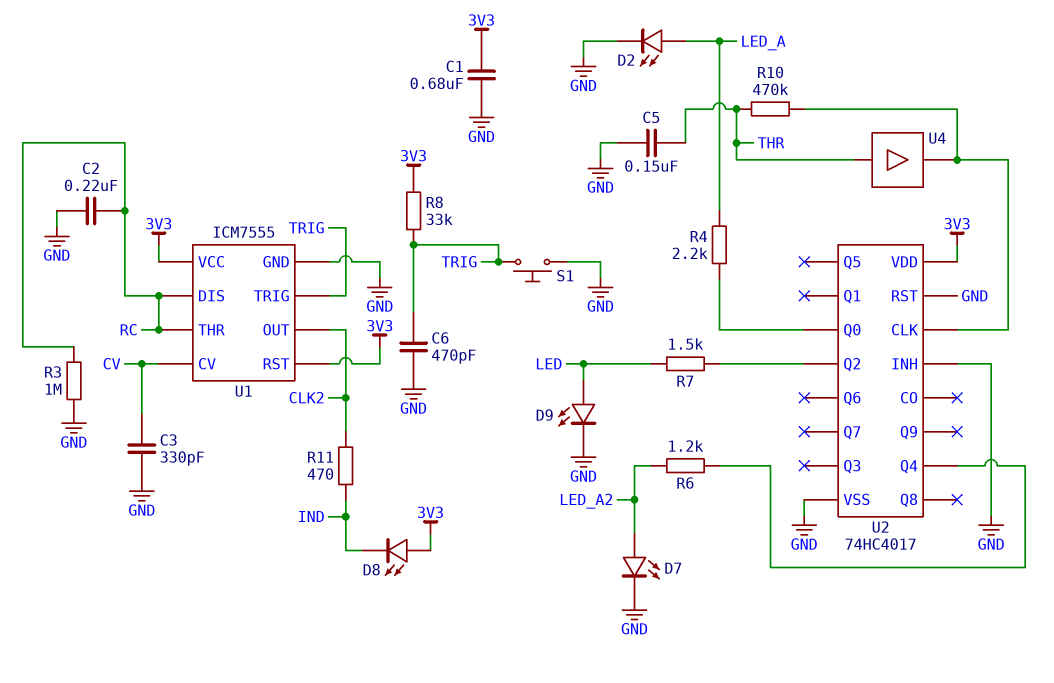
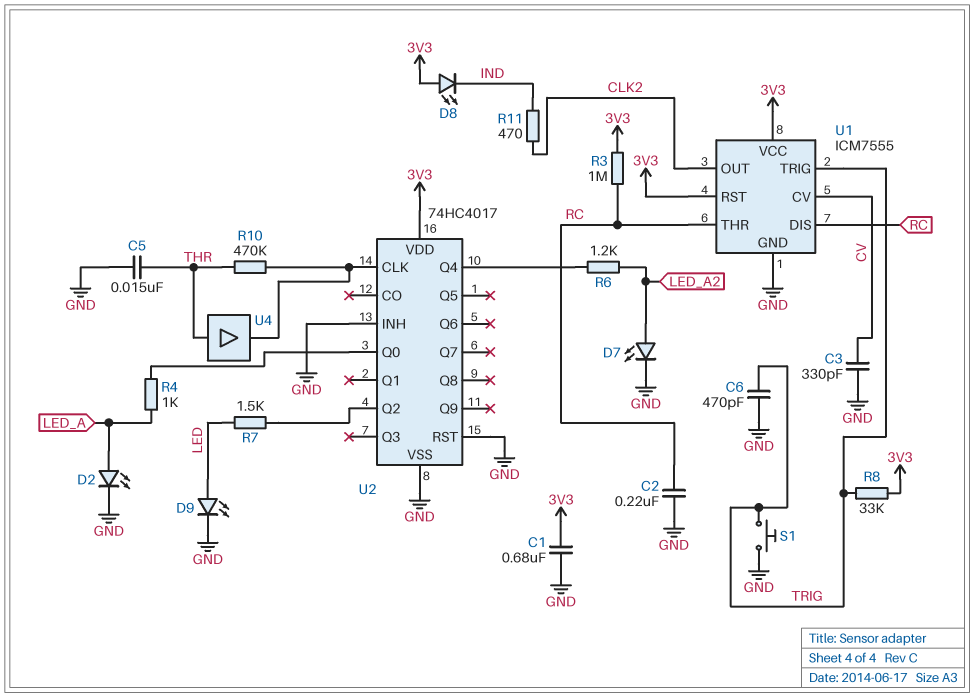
C5: 150nF (GND, THR) -> 15nF (GND, THR)
R3: 1M (GND, RC) -> 1M (3V3, RC)
R4: 2.2k (LED_A, U2/Q0) -> 1k (LED_A, U2/Q0)

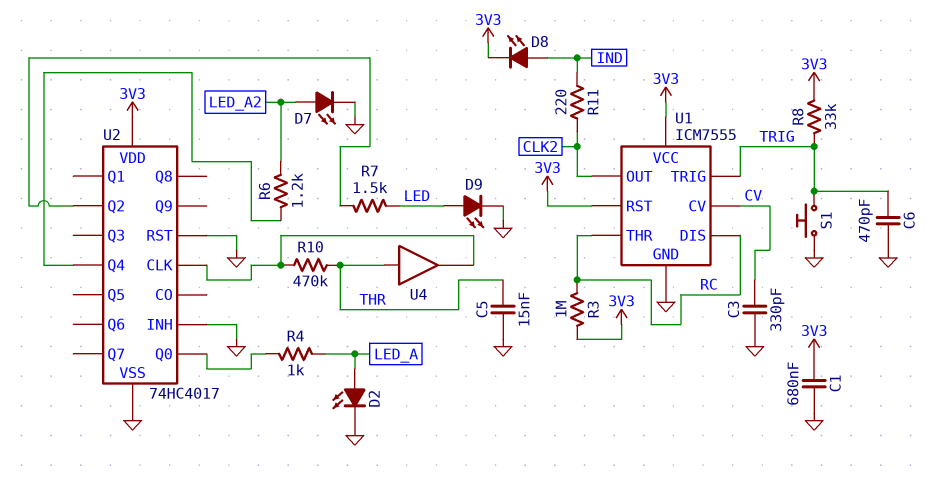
C2: 220nF (GND, RC) -> none
D8: LED (A 3V3, K IND) -> LED (A IND, K 3V3)
R11: 470 (CLK2, IND) -> 220 (CLK2, IND)

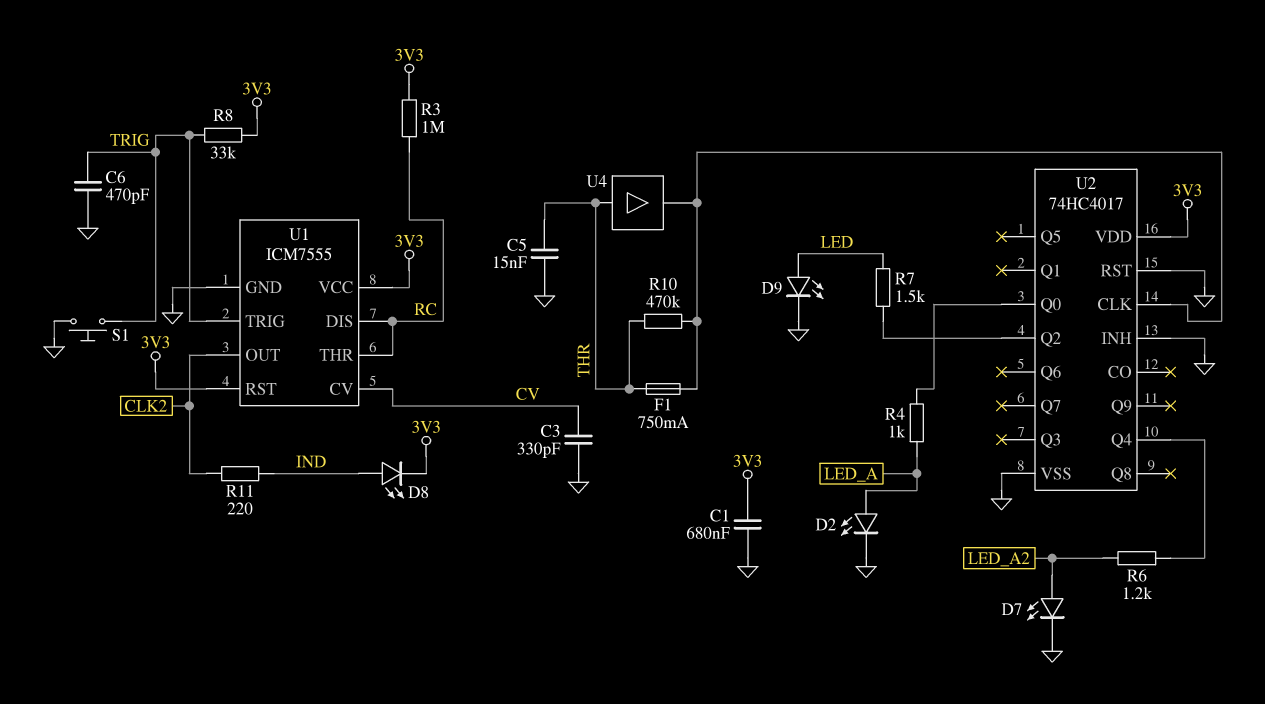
F1: none -> 750mA (THR, U2/CLK)

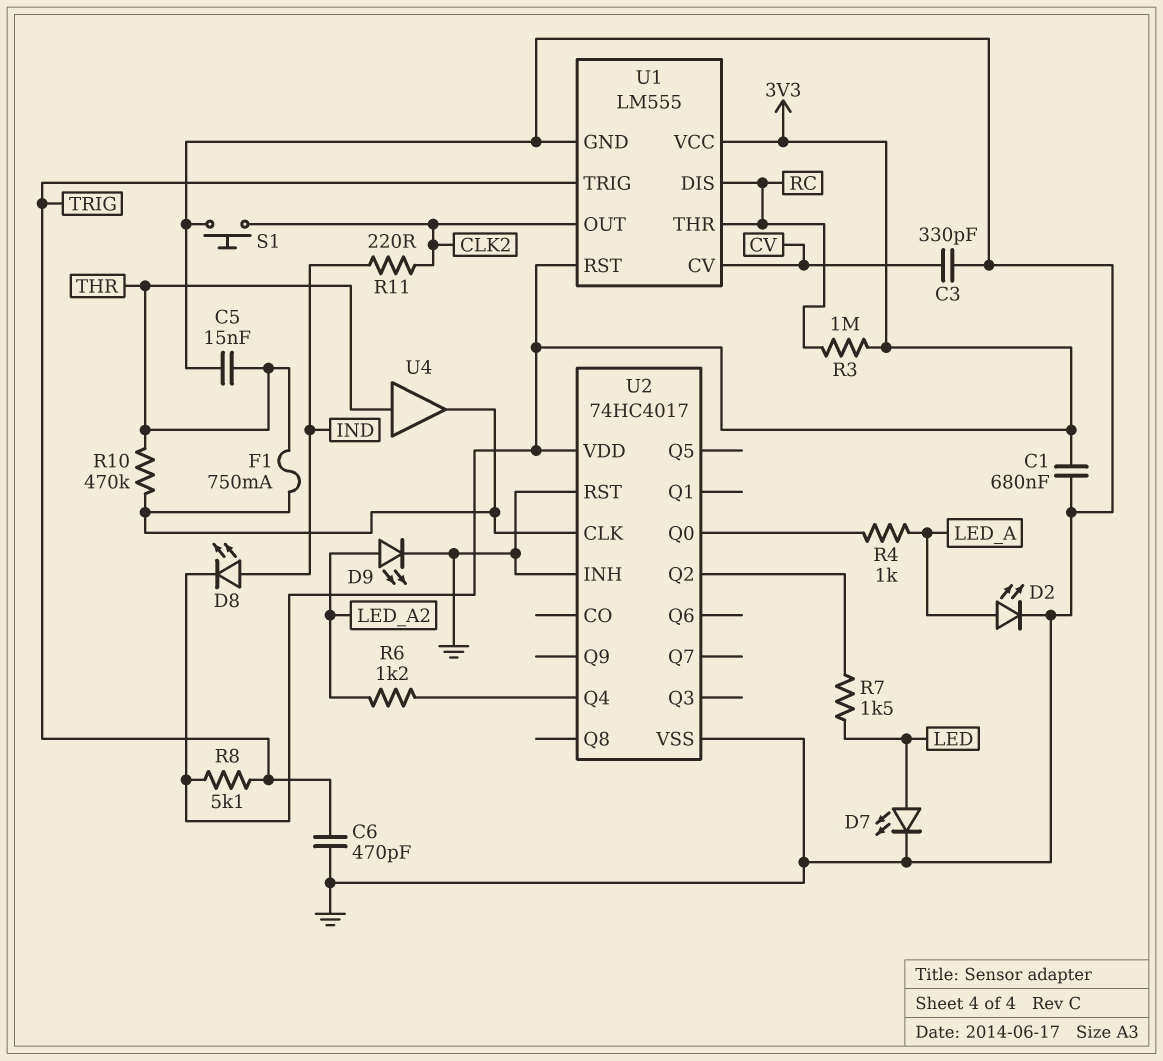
D7: LED (A LED_A2, K GND) -> LED (A LED, K GND)
D9: LED (A LED, K GND) -> LED (A LED_A2, K GND)
R8: 33k (3V3, TRIG) -> 5.1k (3V3, TRIG)
S1: button (GND, TRIG) -> button (CLK2, GND)
U1: ICM7555 -> LM555

